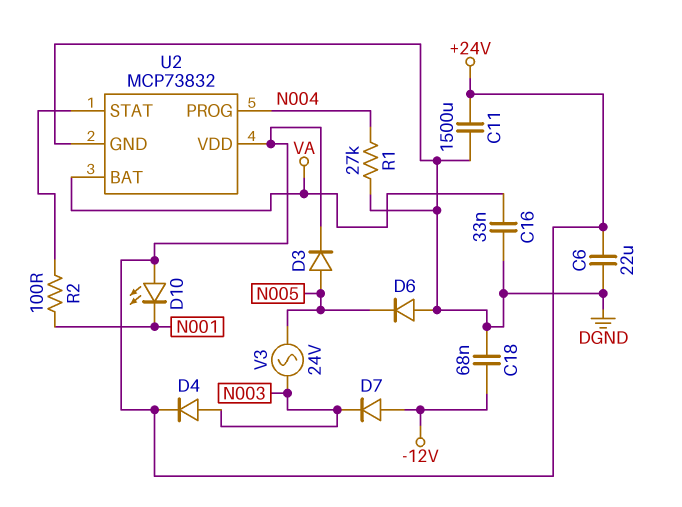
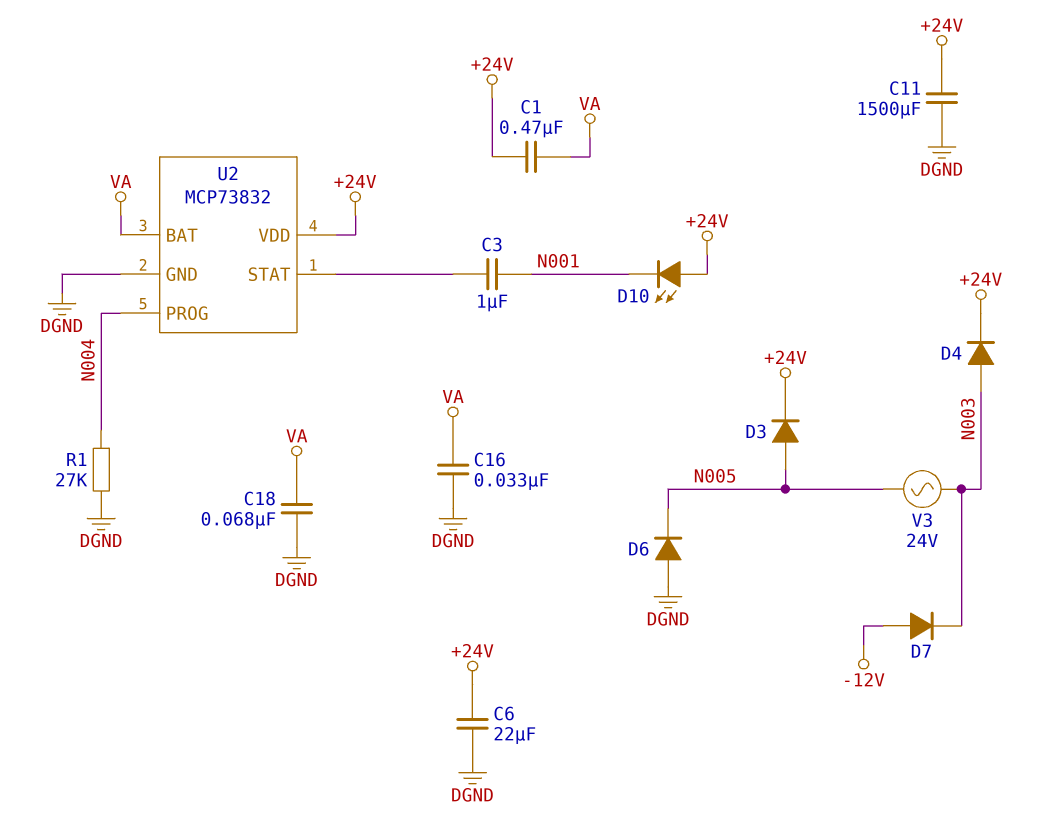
C1: none -> 470nF (+24V, VA)
C3: none -> 1uF (N001, U2/STAT)
C18: 68nF (-12V, DGND) -> 68nF (DGND, VA)
R2: 100 (N001, U2/STAT) -> none

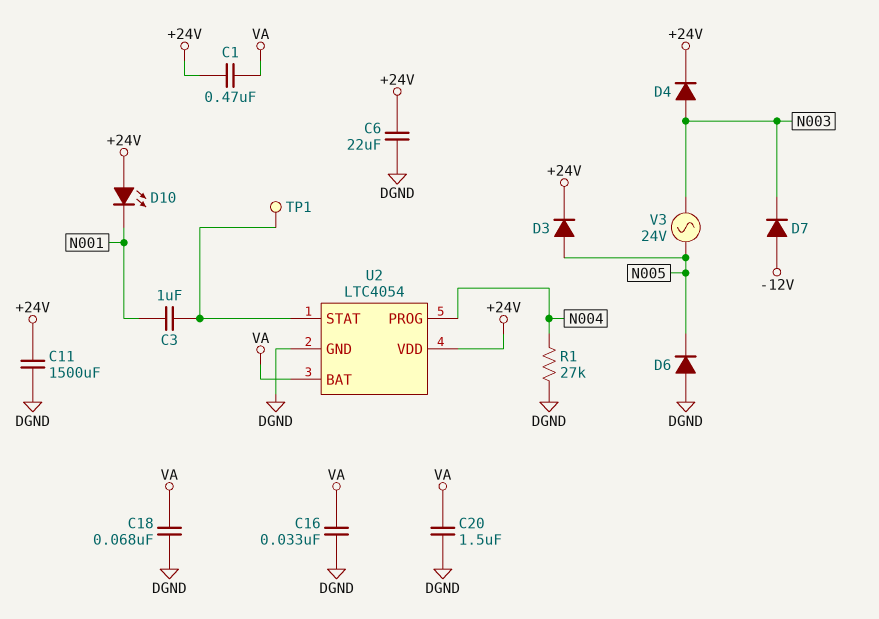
C20: none -> 1.5uF (DGND, VA)
TP1: none -> test point (U2/STAT)
U2: MCP73832 -> LTC4054

